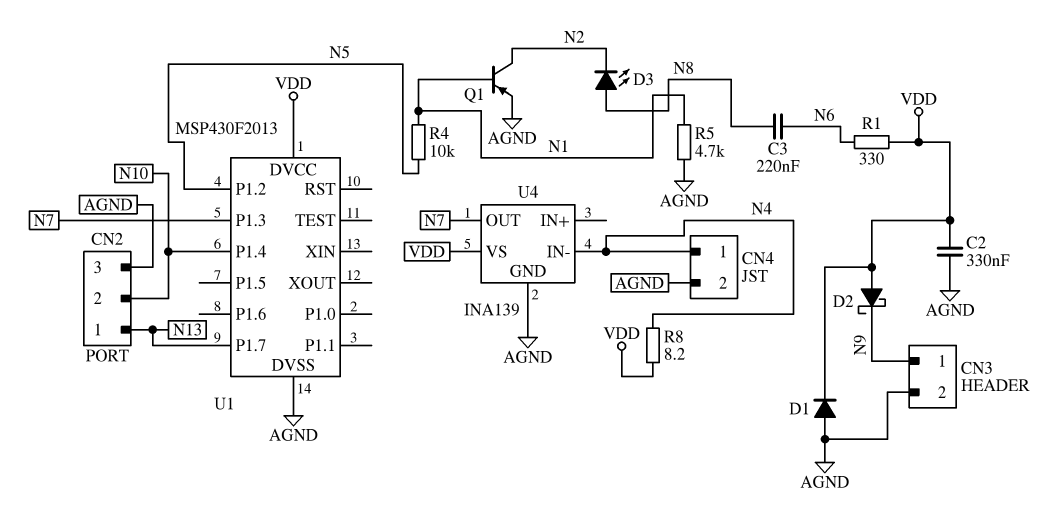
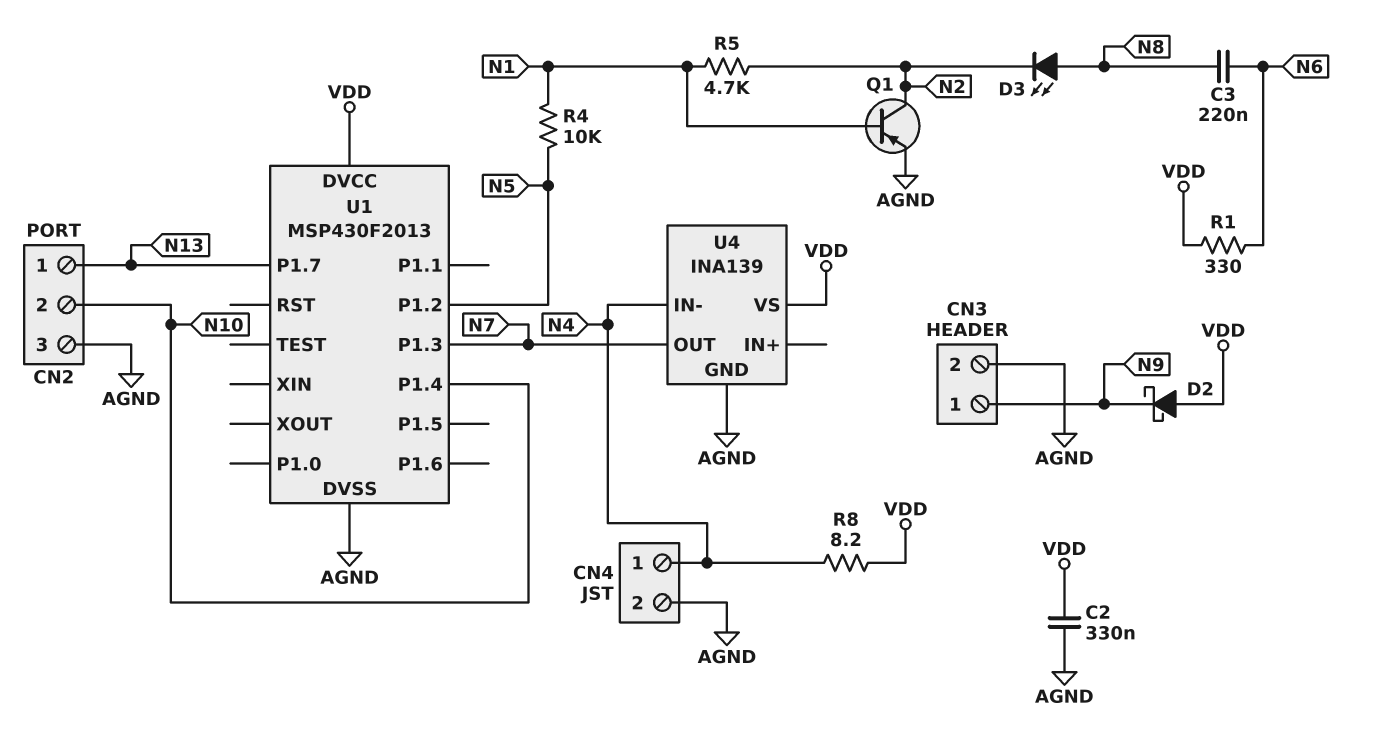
D1: diode (A AGND, K VDD) -> none
R5: 4.7k (AGND, N1) -> 4.7k (N1, N2)

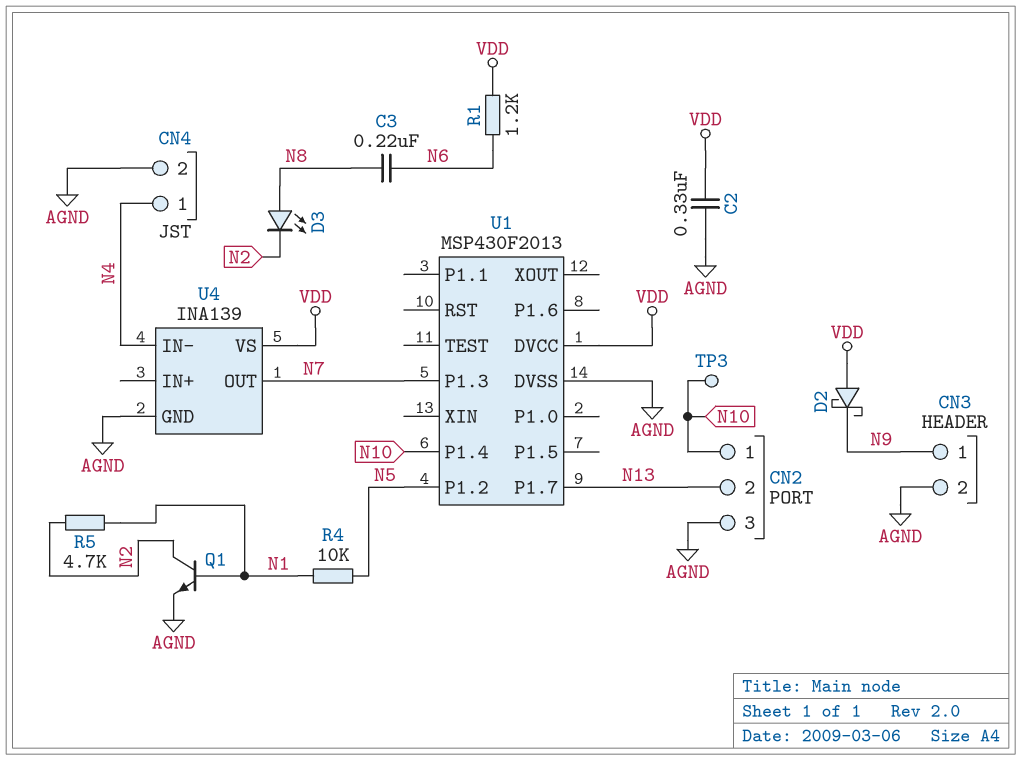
CN2 pin 1: N13 -> N10
CN2 pin 2: N10 -> N13
Q1: PNP (B N1, C N2, E AGND) -> NPN (B N1, C N2, E AGND)
R1: 330 (N6, VDD) -> 1.2k (N6, VDD)
R8: 8.2 (N4, VDD) -> none
TP3: none -> test point (N10)

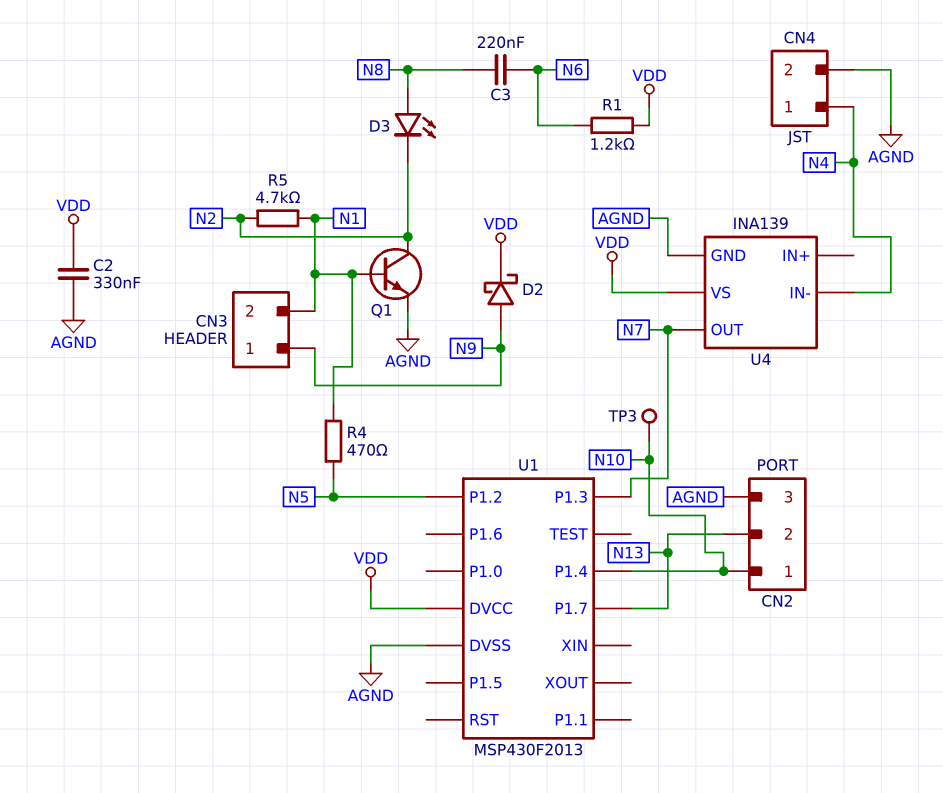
CN3 pin 2: AGND -> N1
D2: schottky (A VDD, K N9) -> schottky (A N9, K VDD)
R4: 10k (N1, N5) -> 470 (N1, N5)

